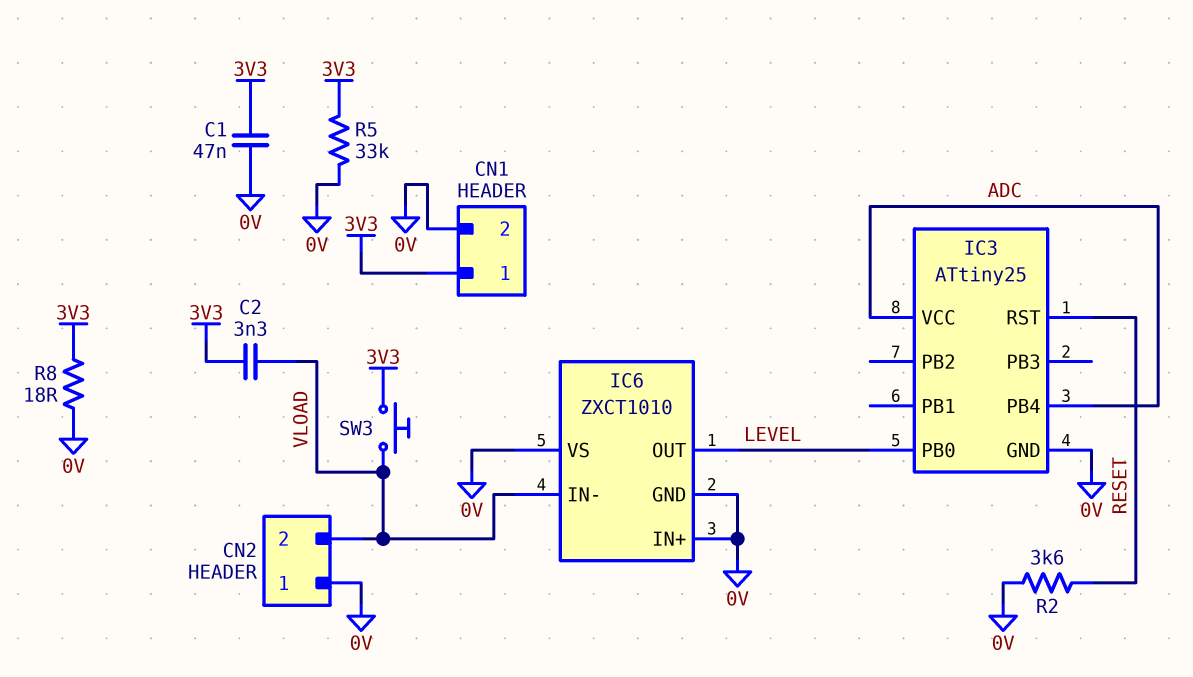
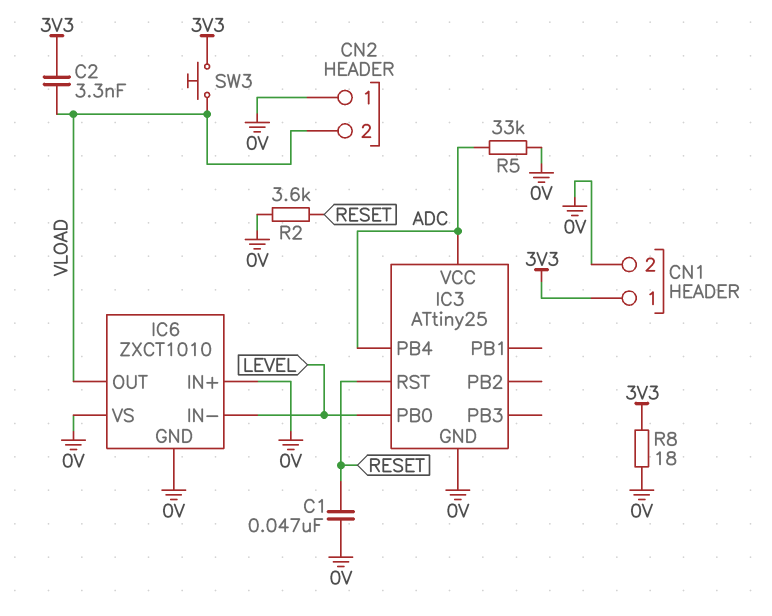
C1: 47nF (0V, 3V3) -> 47nF (0V, RESET)
IC6 pin IN-: VLOAD -> LEVEL
IC6 pin OUT: LEVEL -> VLOAD
R5: 33k (0V, 3V3) -> 33k (0V, ADC)

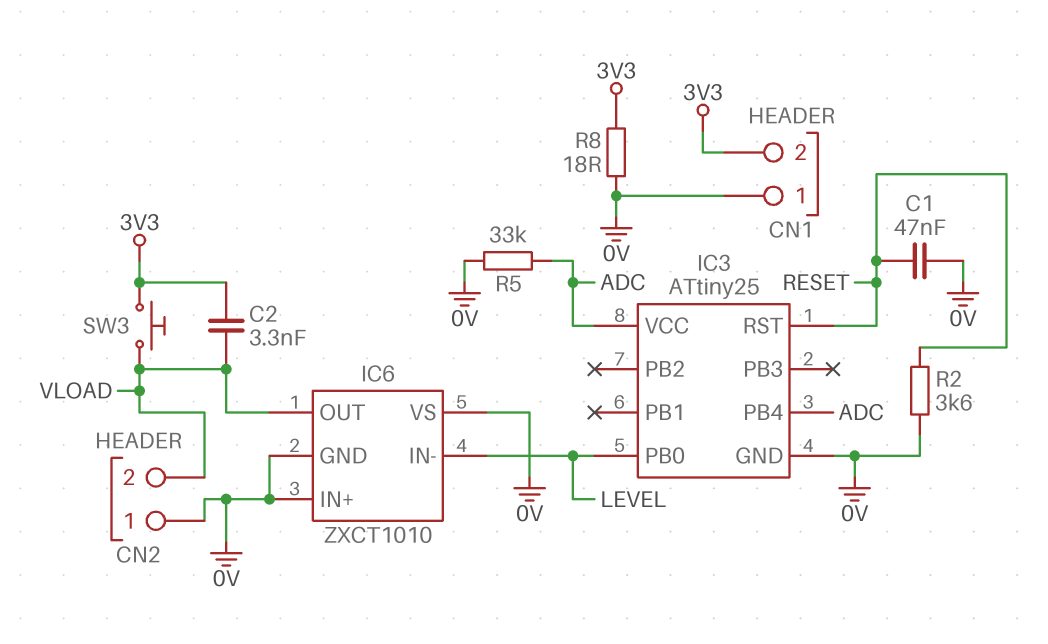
CN1 pin 1: 3V3 -> 0V
CN1 pin 2: 0V -> 3V3

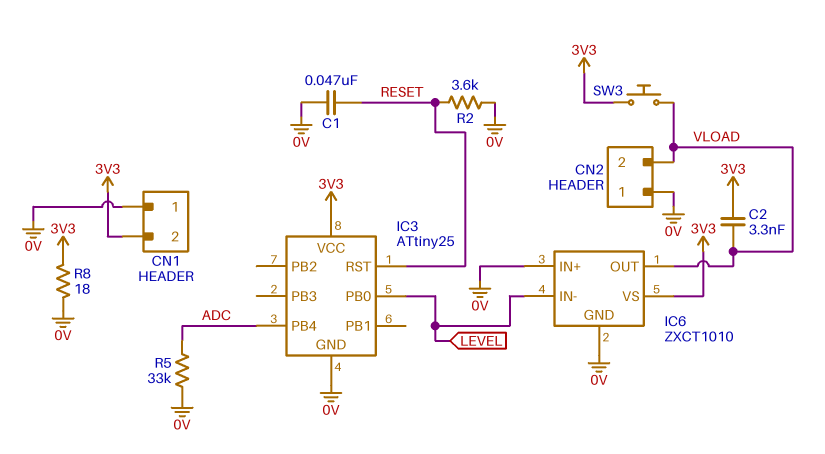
IC3 pin VCC: ADC -> 3V3
IC6 pin VS: 0V -> 3V3

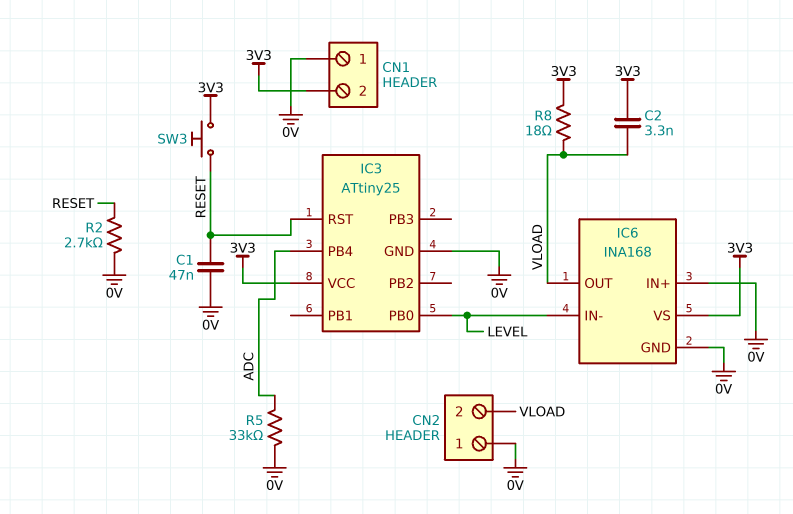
IC6: ZXCT1010 -> INA168
R2: 3.6k (0V, RESET) -> 2.7k (0V, RESET)
R8: 18 (0V, 3V3) -> 18 (3V3, VLOAD)
SW3: button (3V3, VLOAD) -> button (3V3, RESET)

